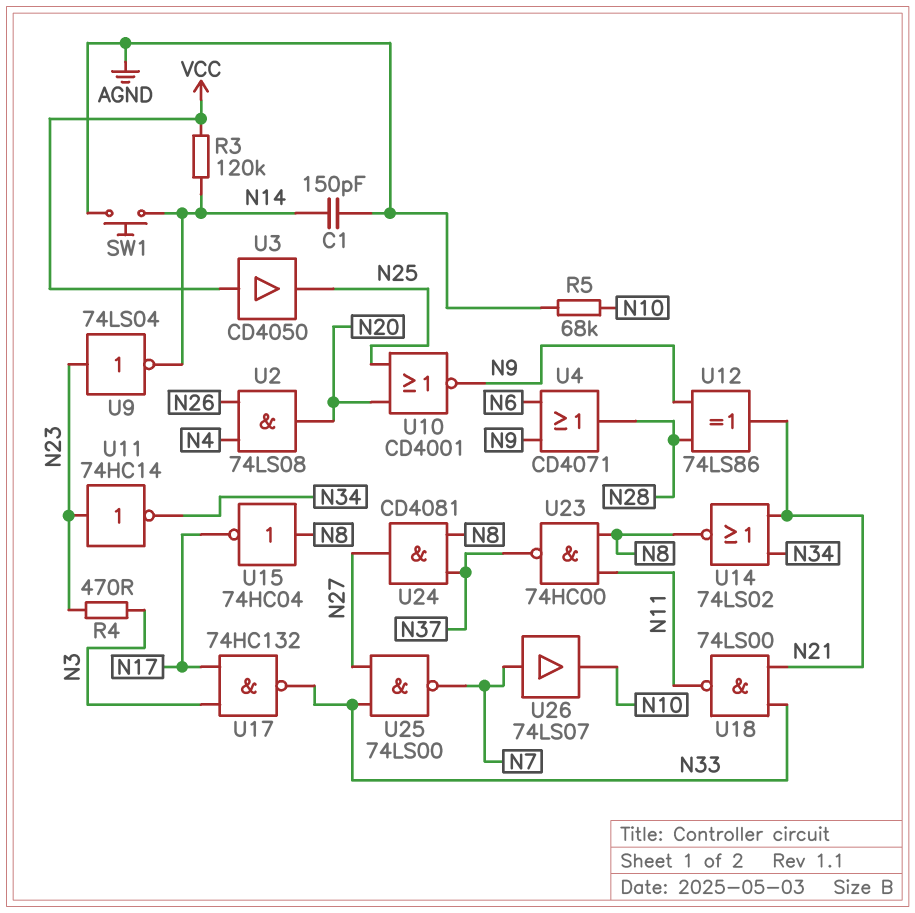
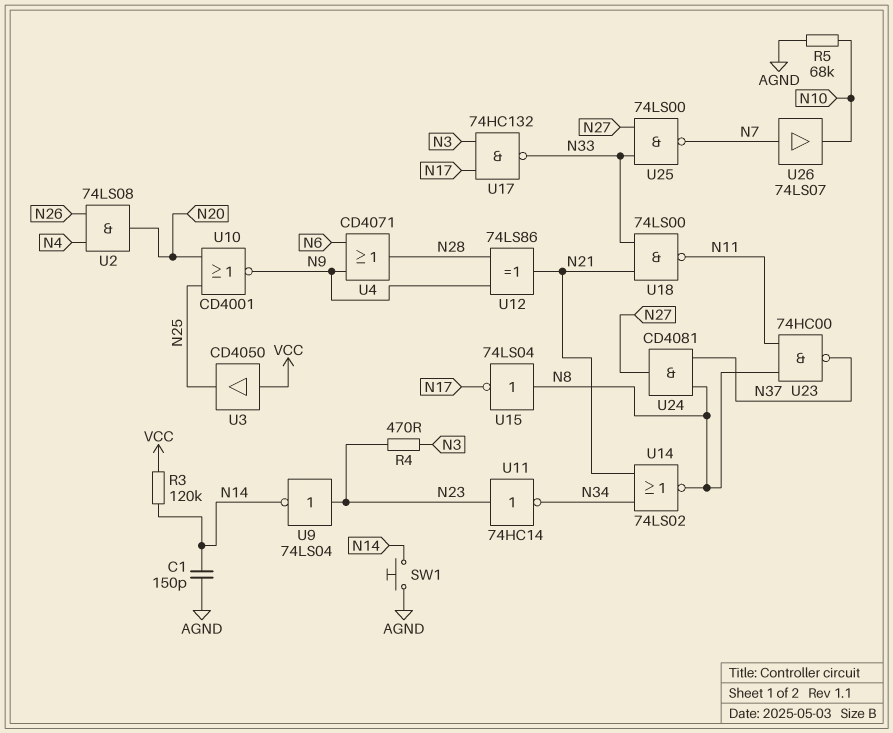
U15: NOT 74HC04 (in N8, out N17) -> NOT 74LS04 (in N8, out N17)

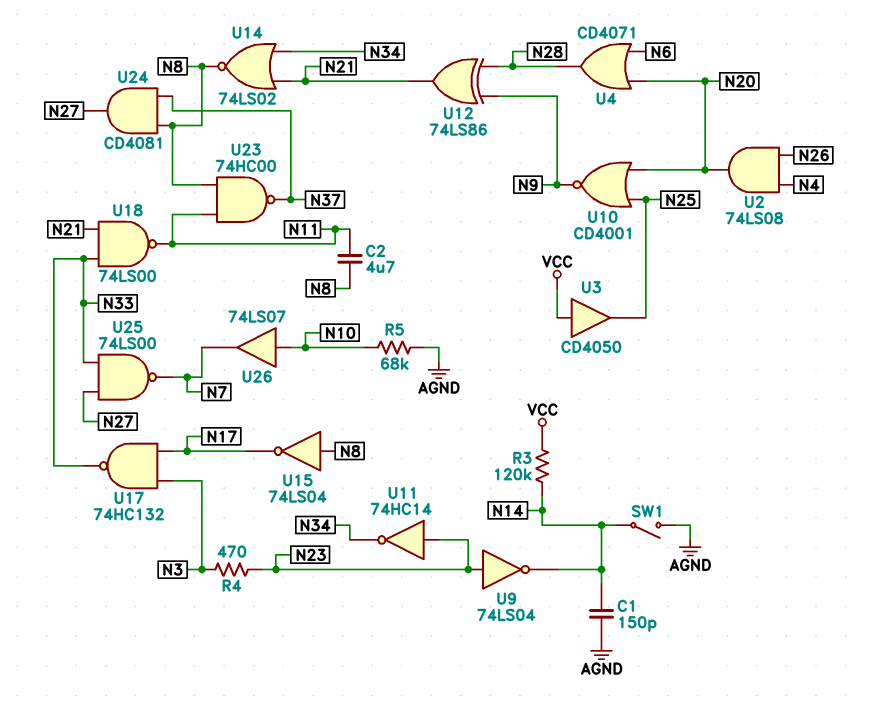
C2: none -> 4.7uF (N8, N11)
SW1: button (AGND, N14) -> switch (AGND, N14)
U4: OR CD4071 (in N6, in N9, out N28) -> OR CD4071 (in N6, in N20, out N28)
U26: buffer 74LS07 (in N7, out N10) -> buffer 74LS07 (in N10, out N7)

